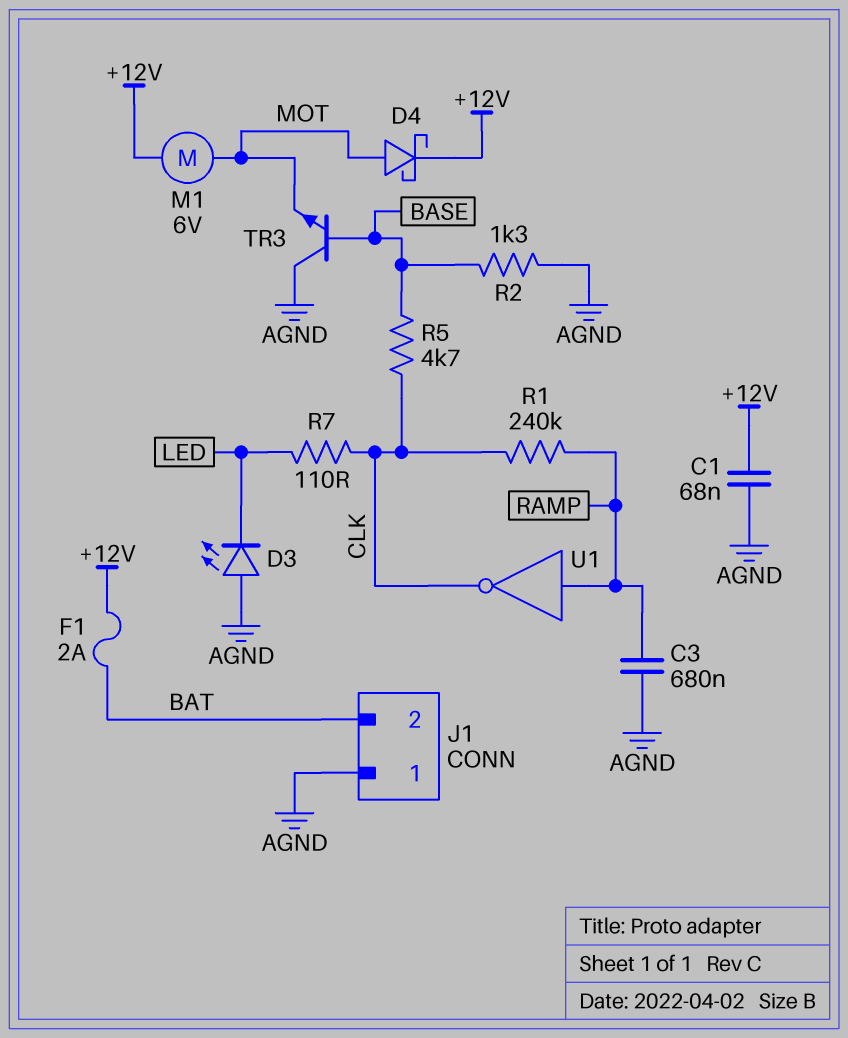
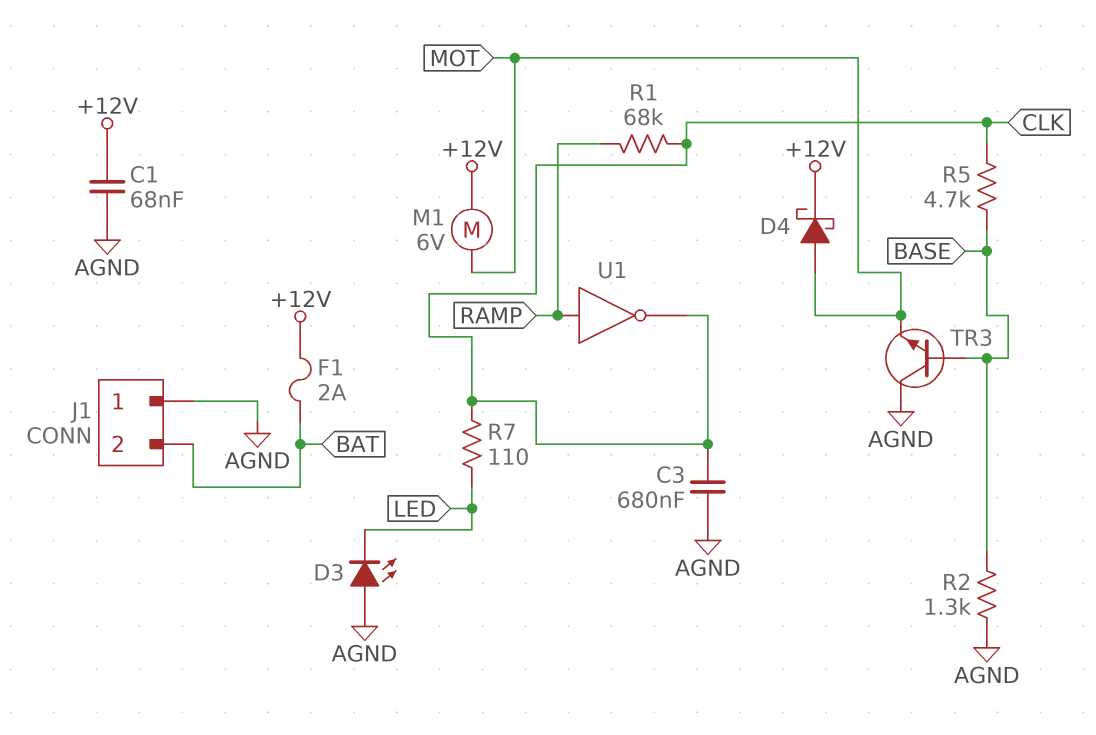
C3: 680nF (AGND, RAMP) -> 680nF (AGND, CLK)
R1: 240k (CLK, RAMP) -> 68k (CLK, RAMP)

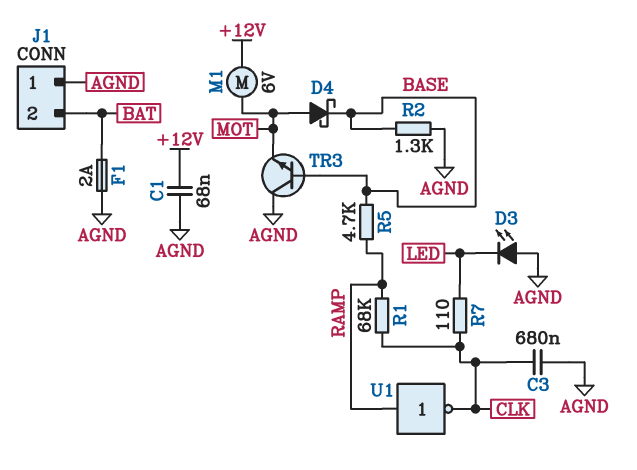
D4: schottky (A MOT, K +12V) -> schottky (A MOT, K BASE)
F1: 2A (+12V, BAT) -> 2A (AGND, BAT)
R5: 4.7k (BASE, CLK) -> 4.7k (BASE, RAMP)

